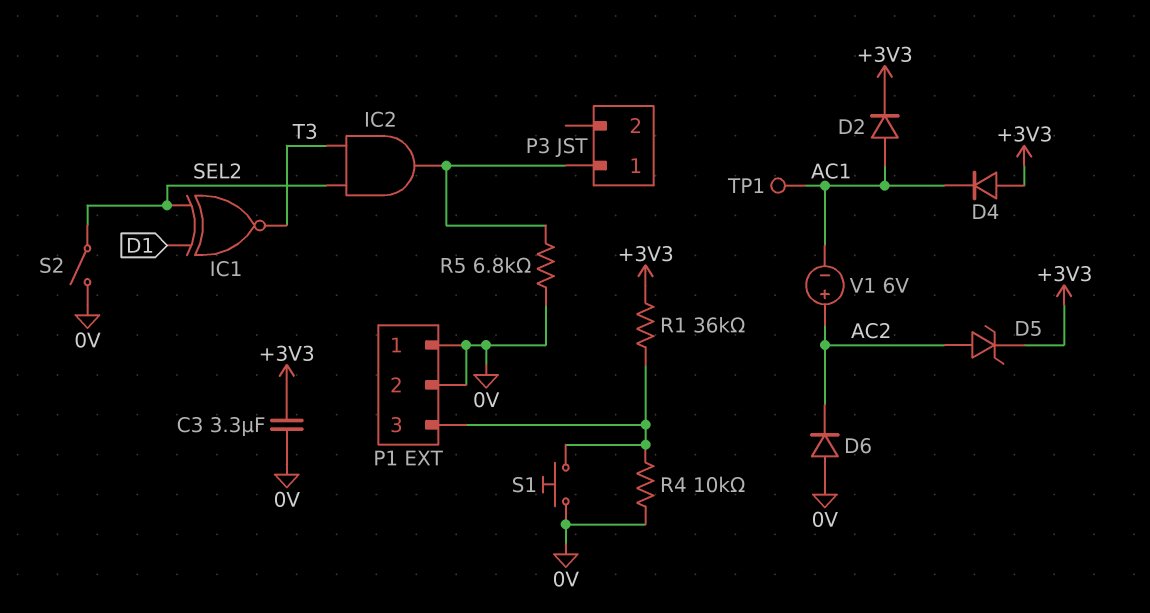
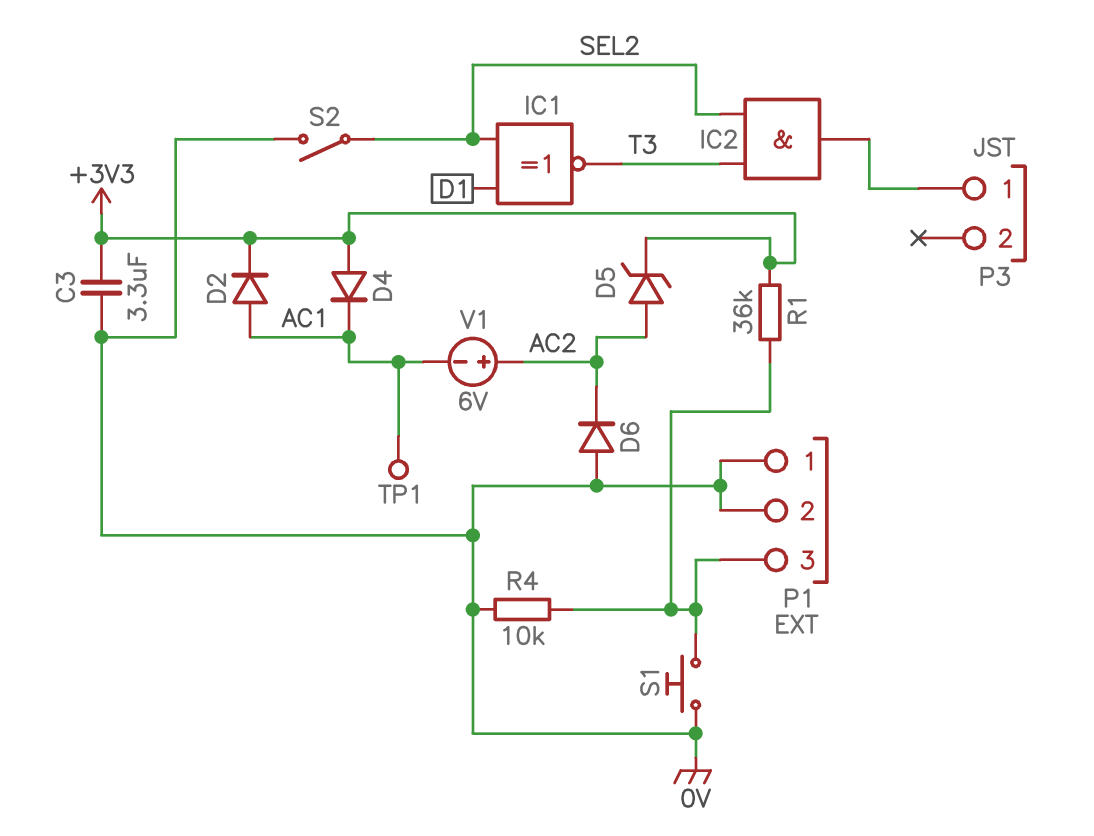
R5: 6.8k (0V, P3/1) -> none

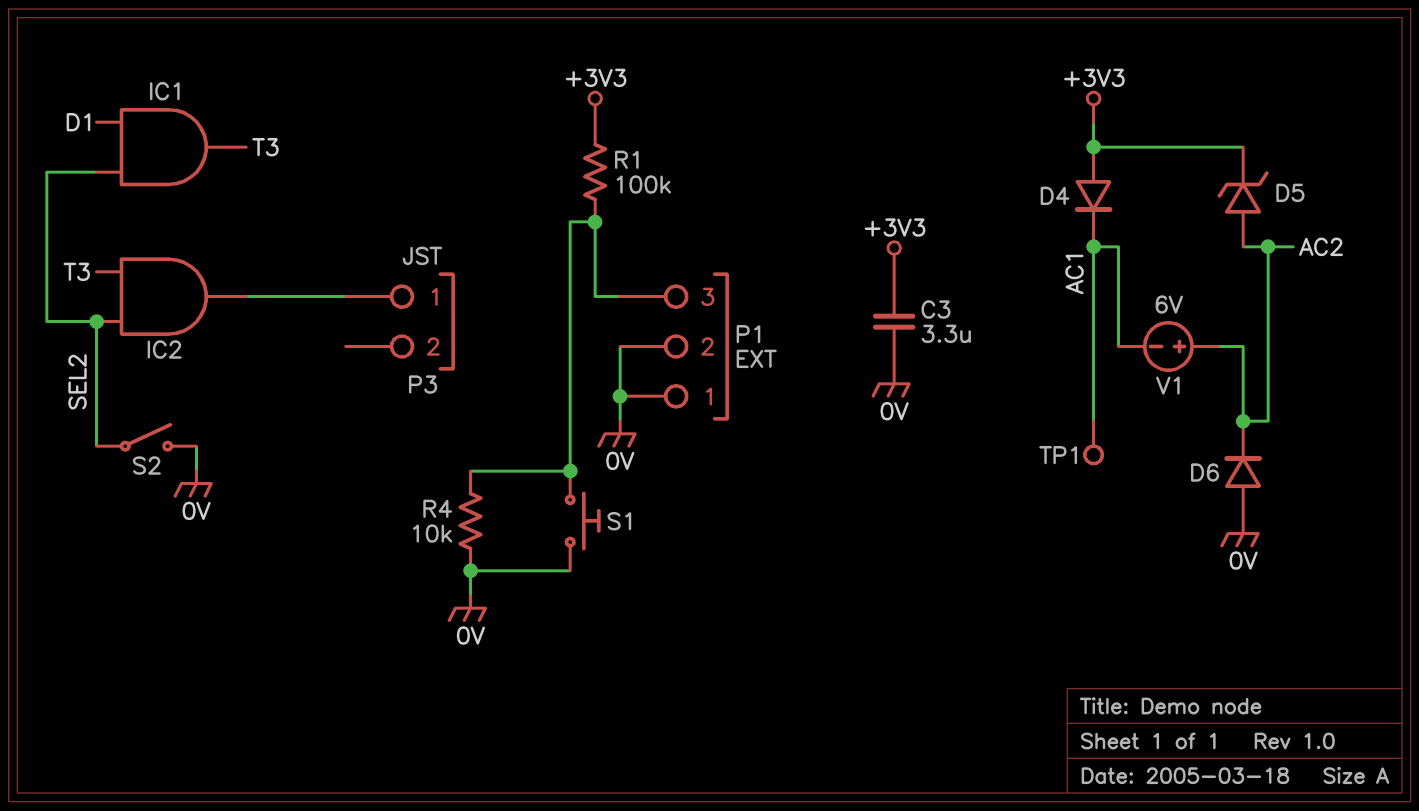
D2: diode (A AC1, K +3V3) -> none
IC1: XNOR (in D1, in SEL2, out T3) -> AND (in D1, in SEL2, out T3)
R1: 36k (+3V3, P1/3) -> 100k (+3V3, P1/3)

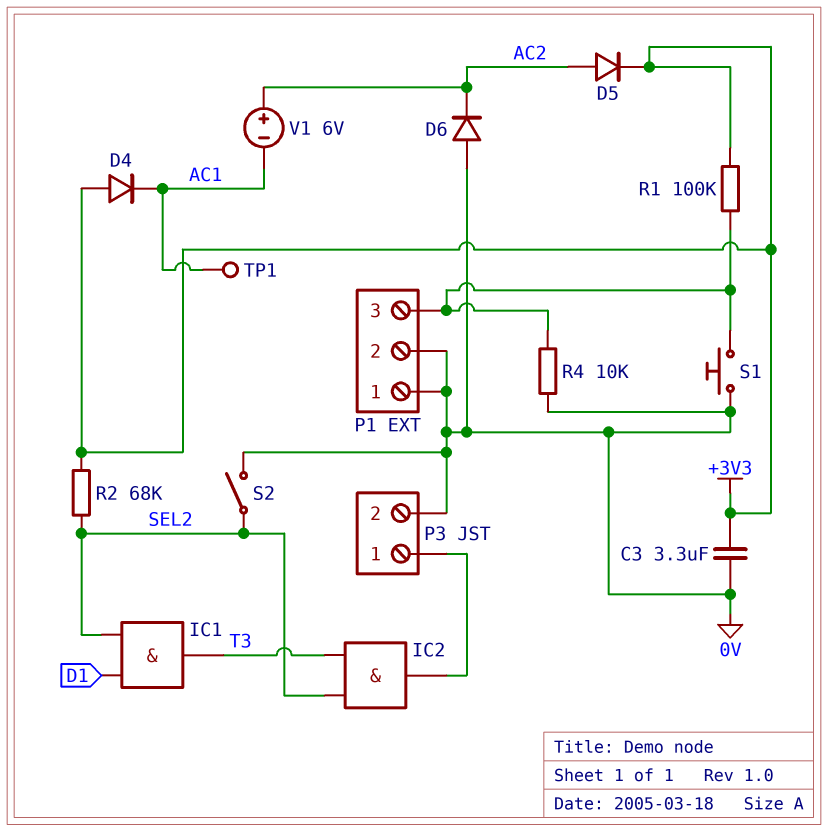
D5: zener (A AC2, K +3V3) -> diode (A AC2, K +3V3)
P3 pin 2: none -> 0V
R2: none -> 68k (+3V3, SEL2)

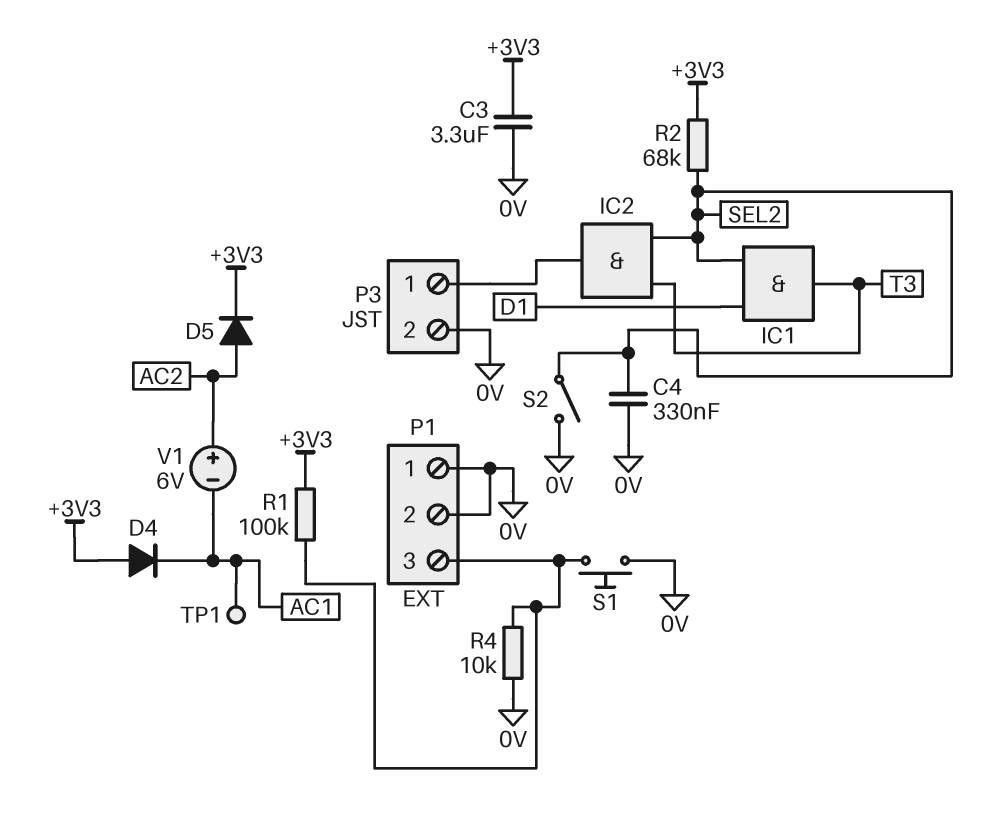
C4: none -> 330nF (0V, SEL2)
D6: diode (A 0V, K AC2) -> none

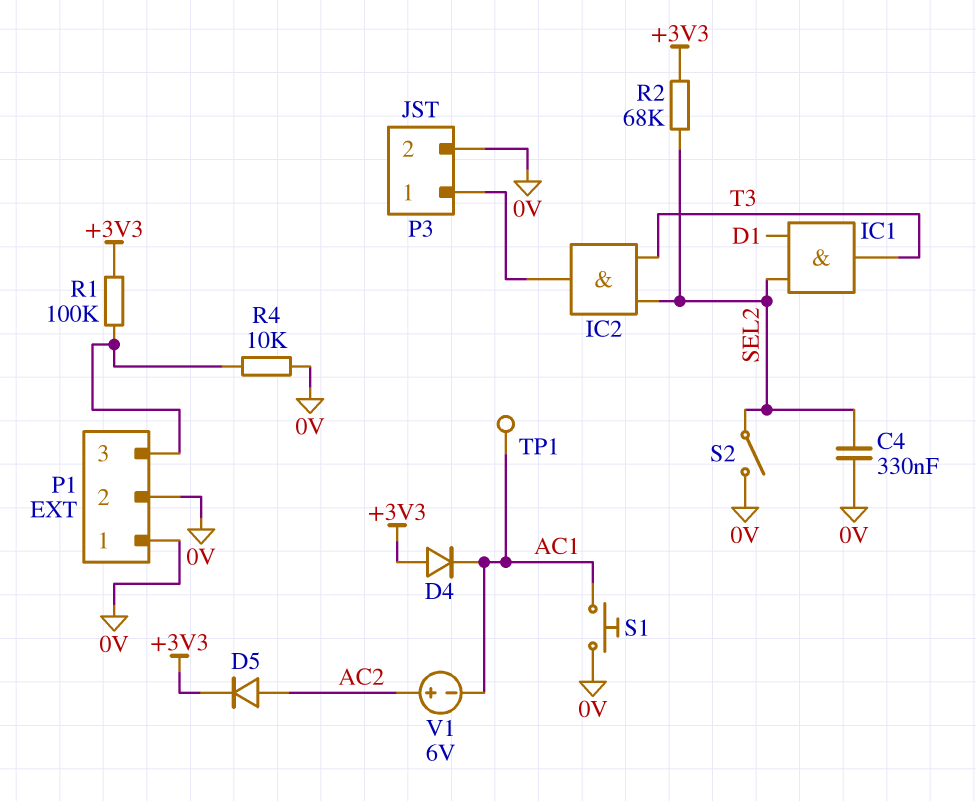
C3: 3.3uF (+3V3, 0V) -> none
S1: button (0V, P1/3) -> button (0V, AC1)

